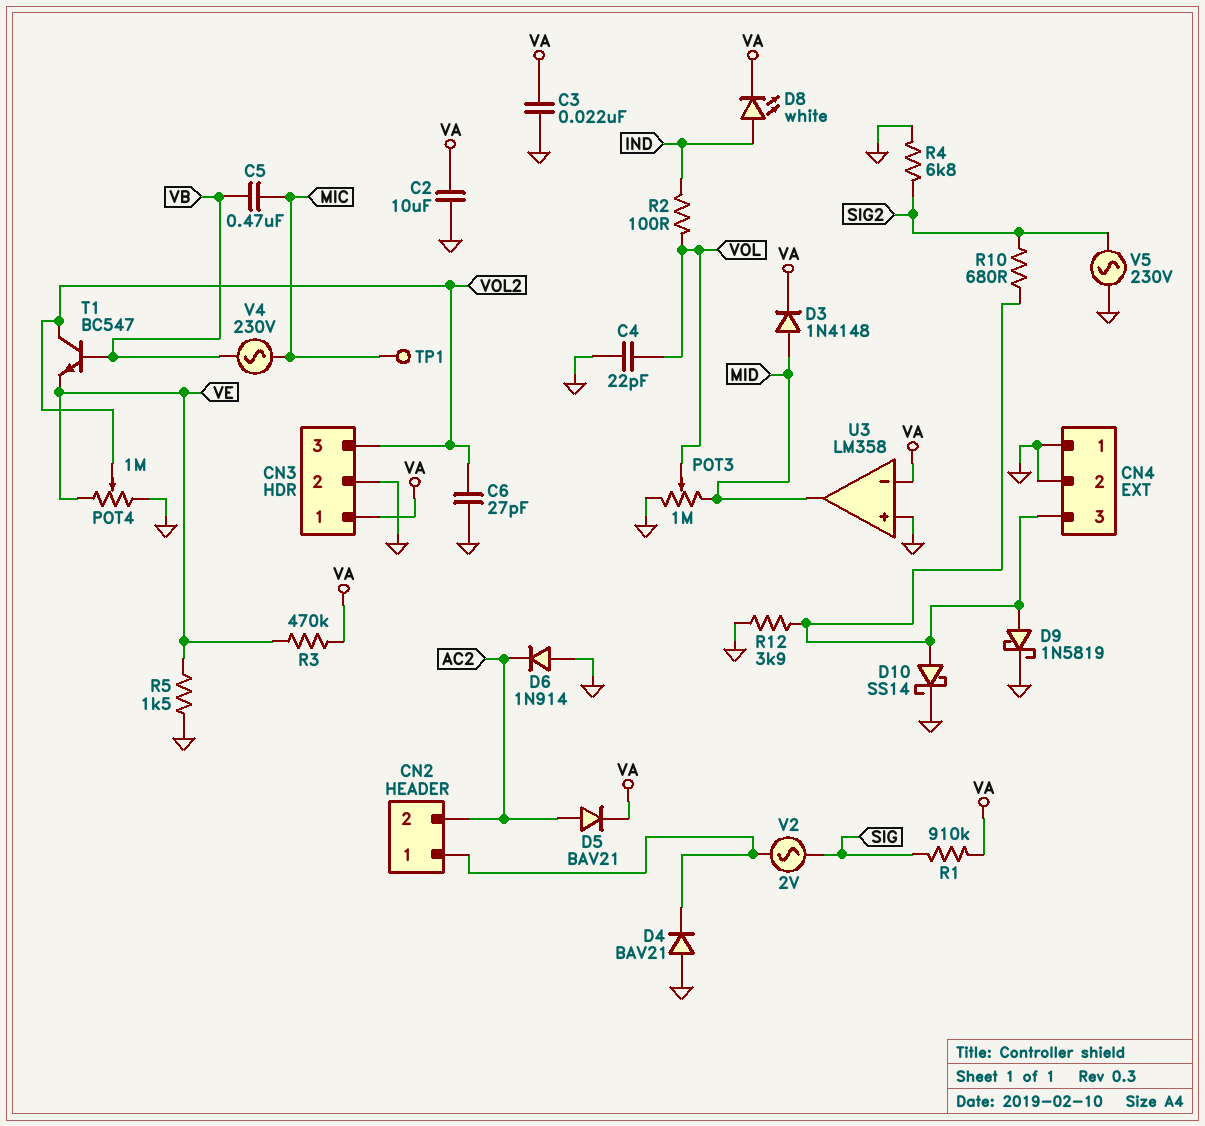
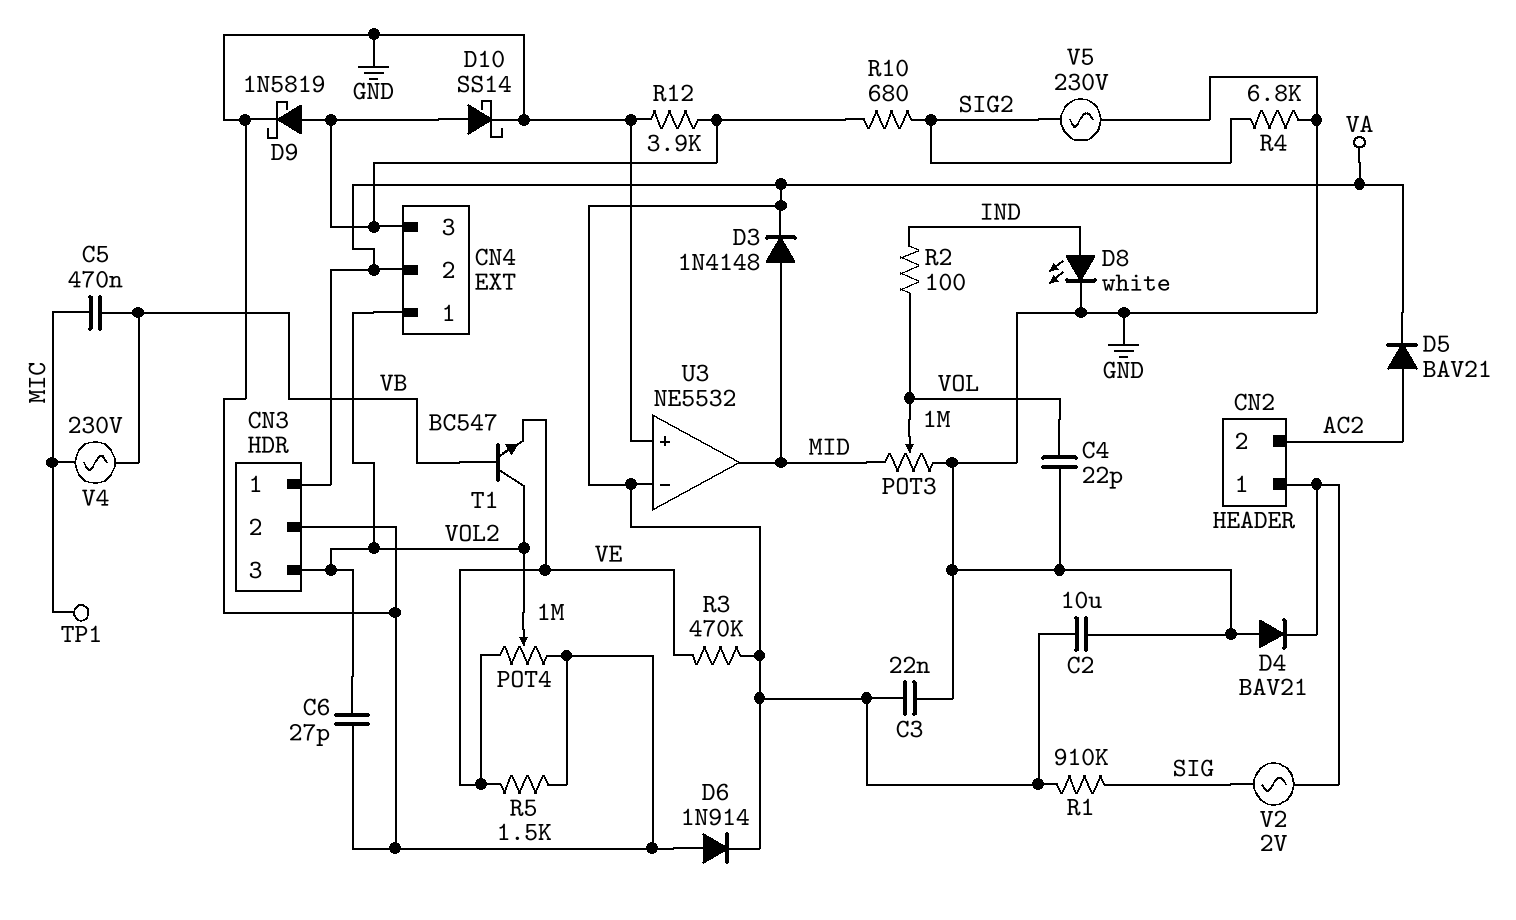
CN4 pin 1: GND -> VOL2
CN4 pin 2: GND -> VA
D6: diode 1N914 (A GND, K AC2) -> diode 1N914 (A GND, K VA)
D8: LED white (A IND, K VA) -> LED white (A IND, K GND)
U3: LM358 -> NE5532

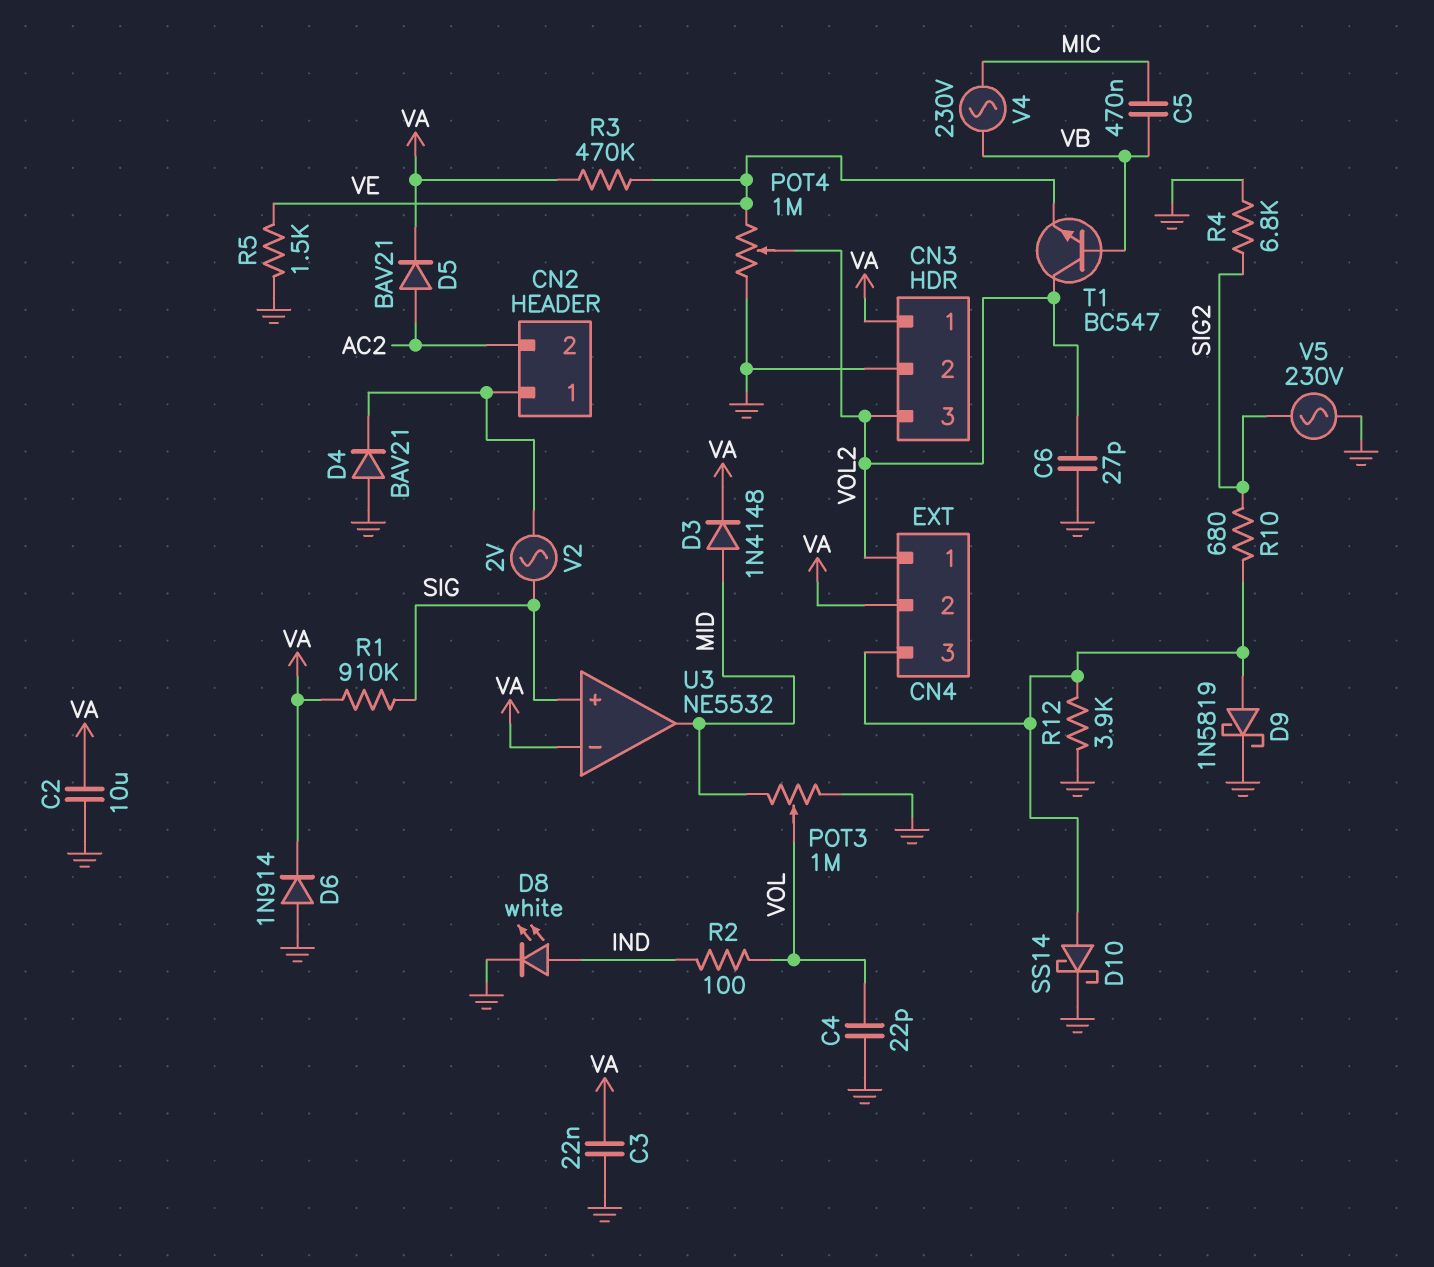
TP1: test point (MIC) -> none
U3 pin in+: GND -> SIG

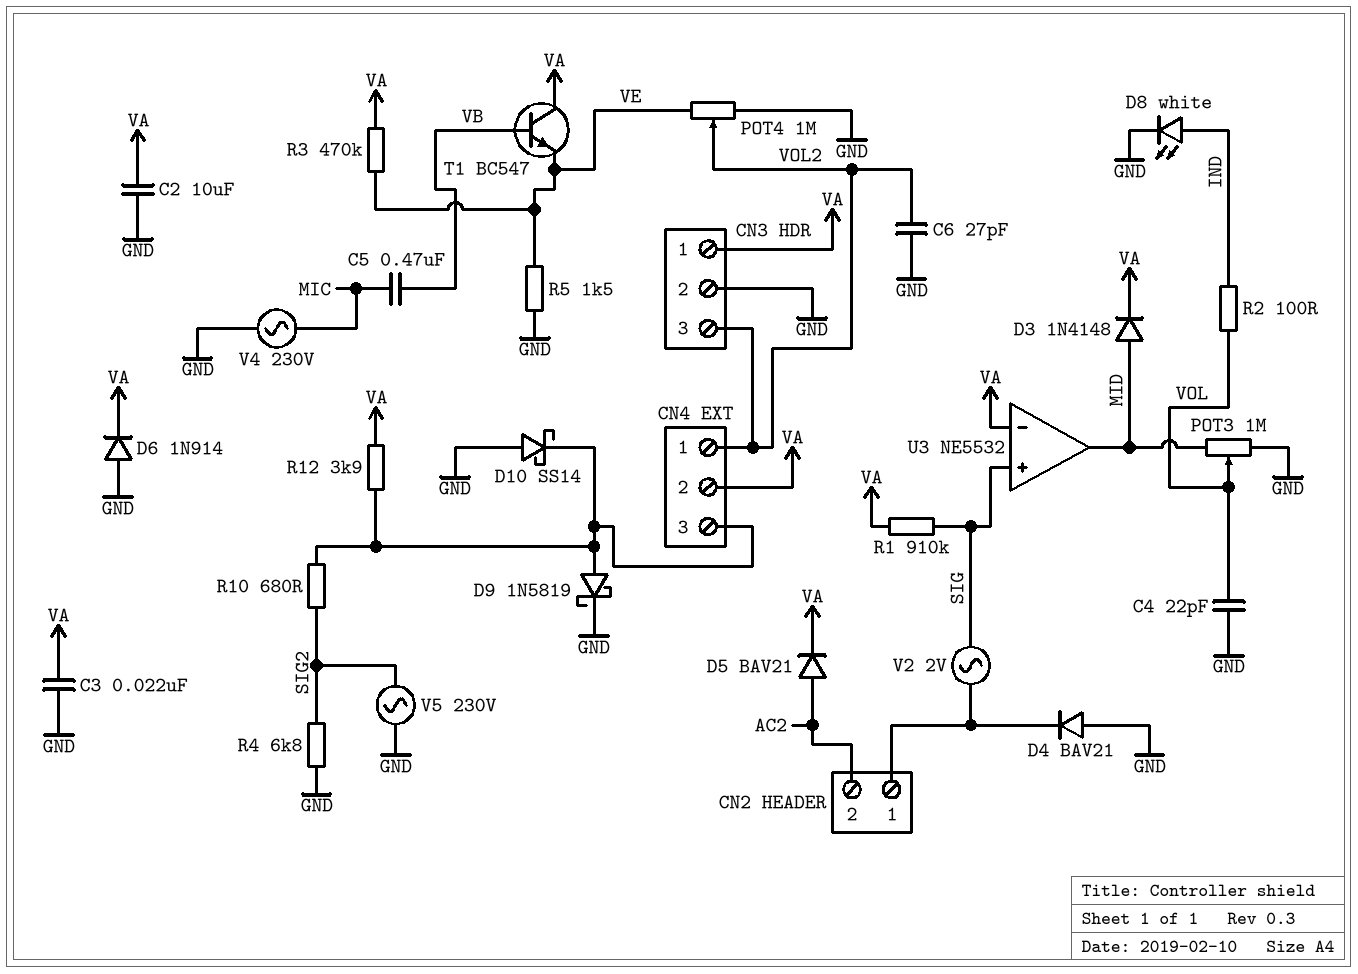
D10: schottky SS14 (A CN4/3, K GND) -> schottky SS14 (A GND, K CN4/3)
R12: 3.9k (CN4/3, GND) -> 3.9k (CN4/3, VA)
T1: NPN BC547 (B VB, C VOL2, E VE) -> NPN BC547 (B VB, C VA, E VE)
V4: AC 230V (MIC, VB) -> AC 230V (GND, MIC)

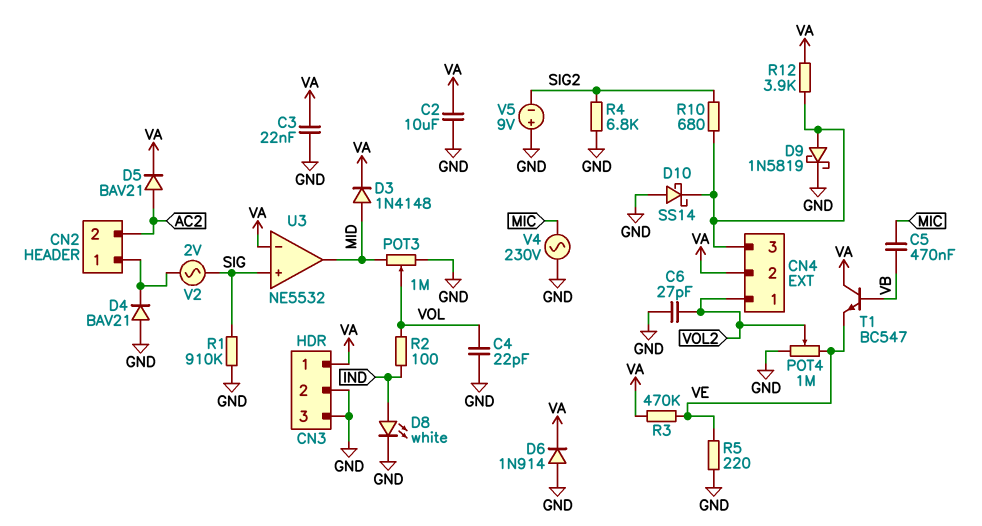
CN3 pin 3: VOL2 -> GND
R1: 910k (SIG, VA) -> 910k (GND, SIG)
R5: 1.5k (GND, VE) -> 220 (GND, VE)
V5: AC 230V (GND, SIG2) -> 9V (plus GND, minus SIG2)

